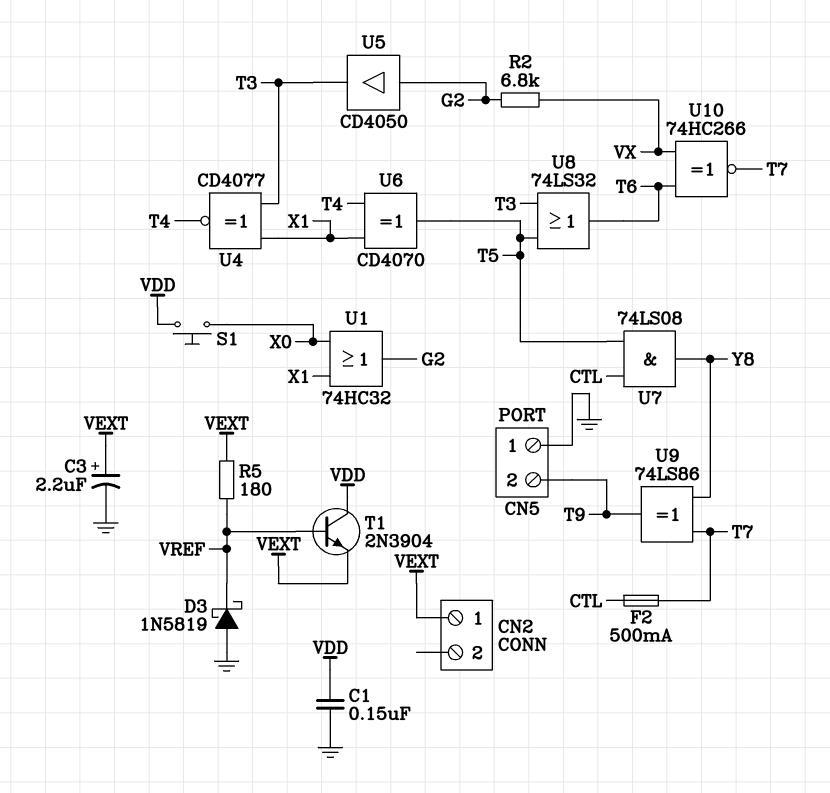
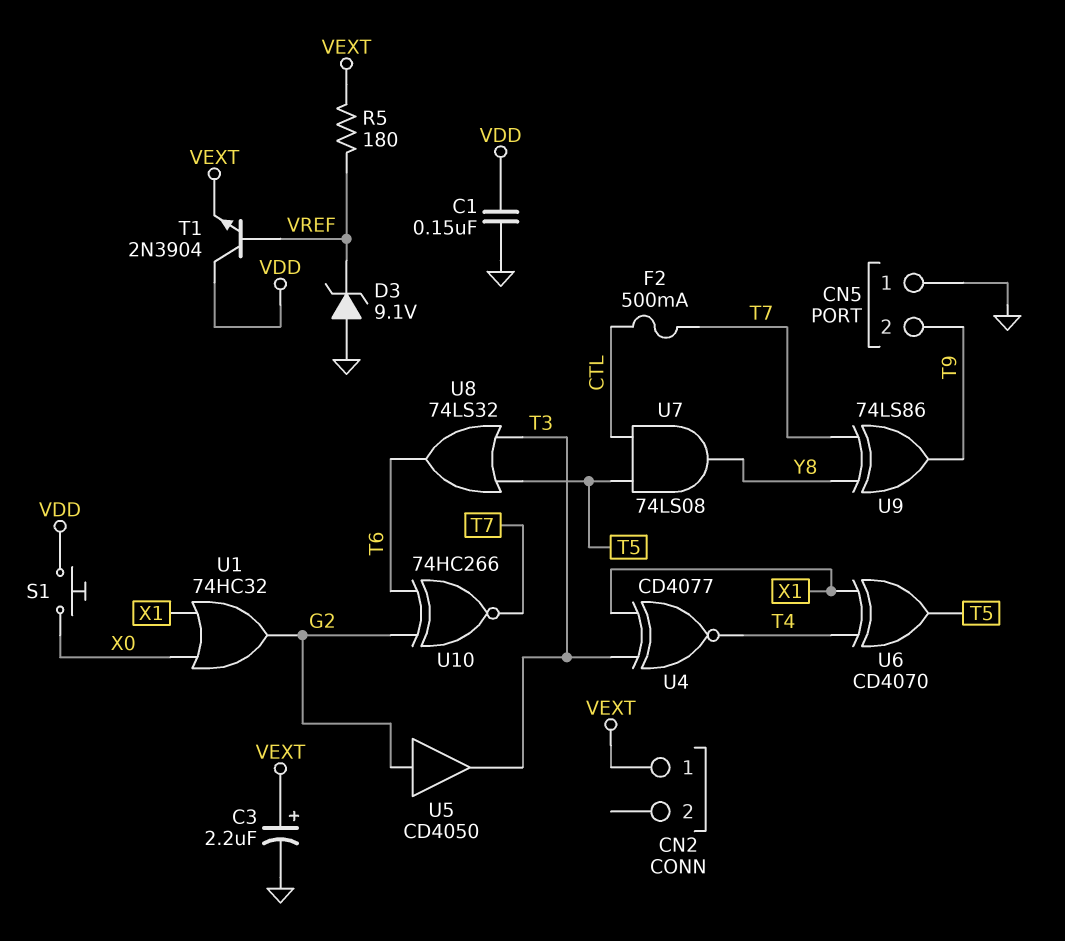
D3: schottky 1N5819 (A GND, K VREF) -> zener 9.1V (A GND, K VREF)
R2: 6.8k (G2, VX) -> none
U10: XNOR 74HC266 (in T6, in VX, out T7) -> XNOR 74HC266 (in G2, in T6, out T7)

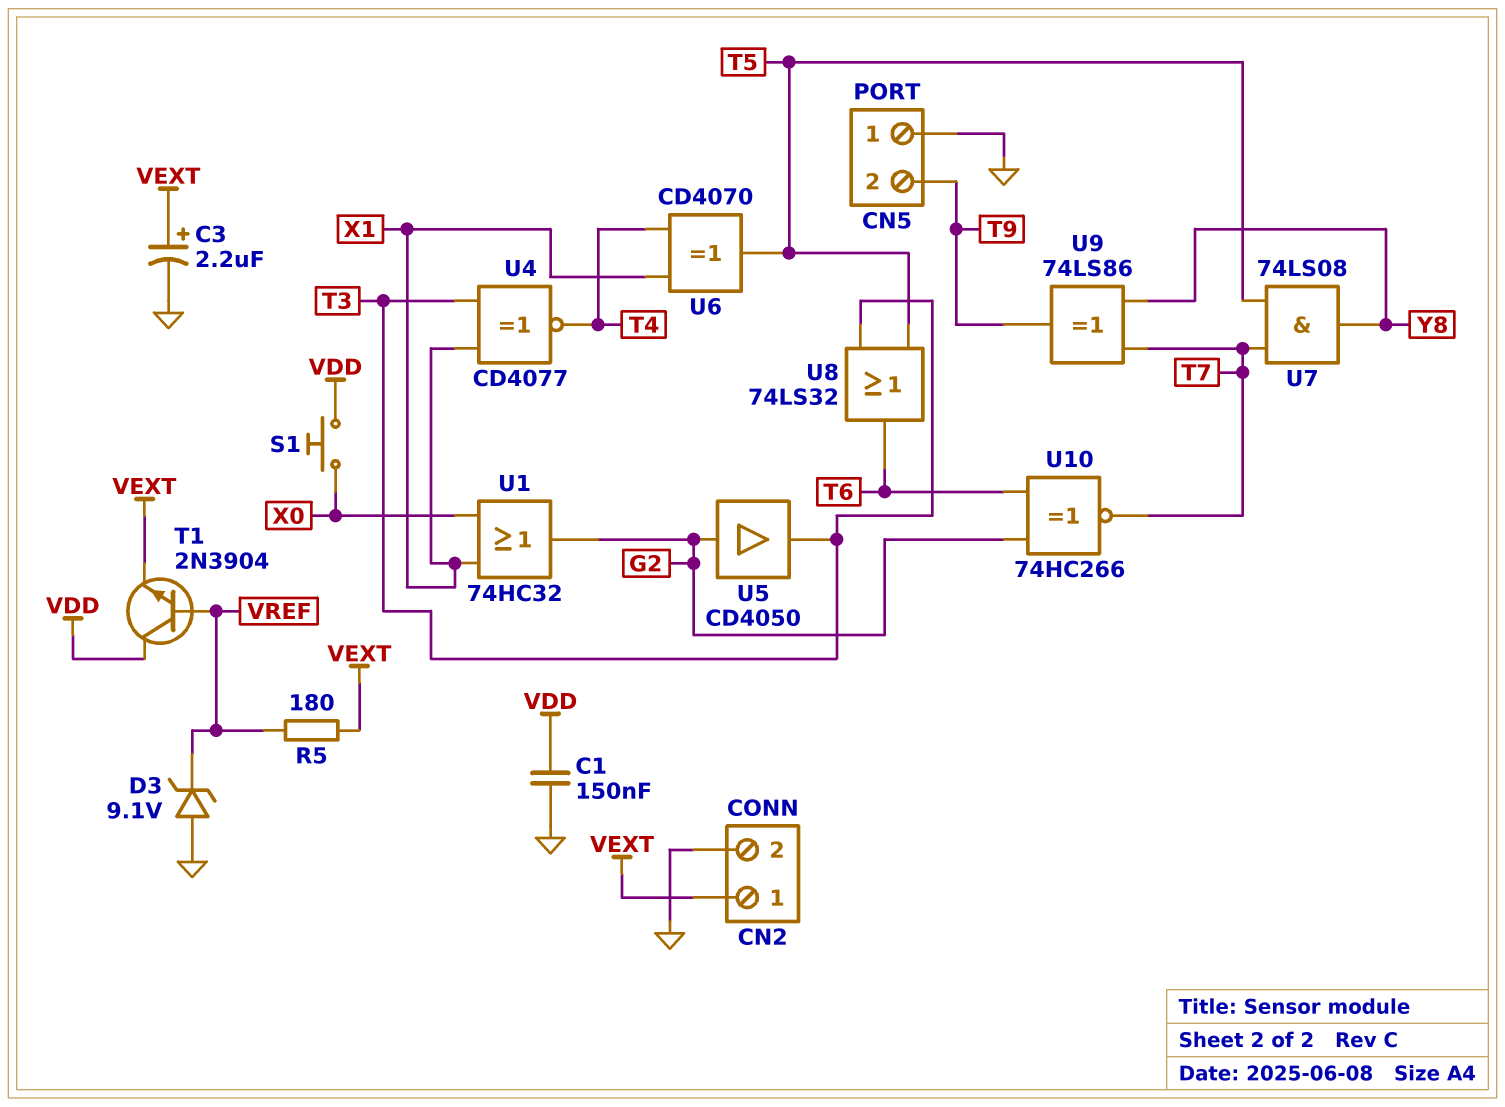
CN2 pin 2: none -> GND
F2: 500mA (CTL, T7) -> none
U7: AND 74LS08 (in CTL, in T5, out Y8) -> AND 74LS08 (in T5, in T7, out Y8)

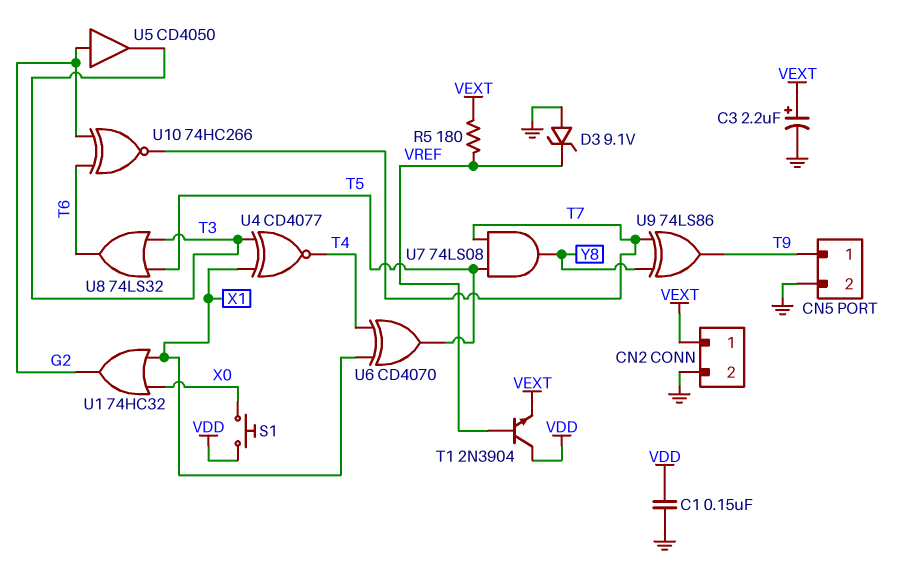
CN5 pin 1: GND -> T9
CN5 pin 2: T9 -> GND

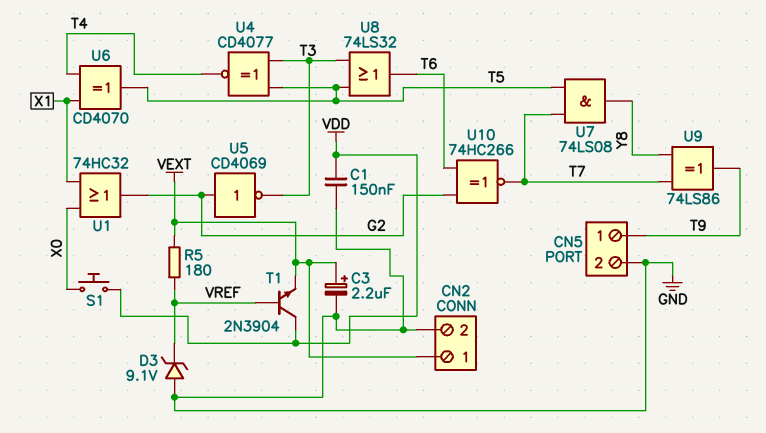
U4: XNOR CD4077 (in T3, in X1, out T4) -> XNOR CD4077 (in T3, in T5, out T4)
U5: buffer CD4050 (in G2, out T3) -> NOT CD4069 (in G2, out T3)

